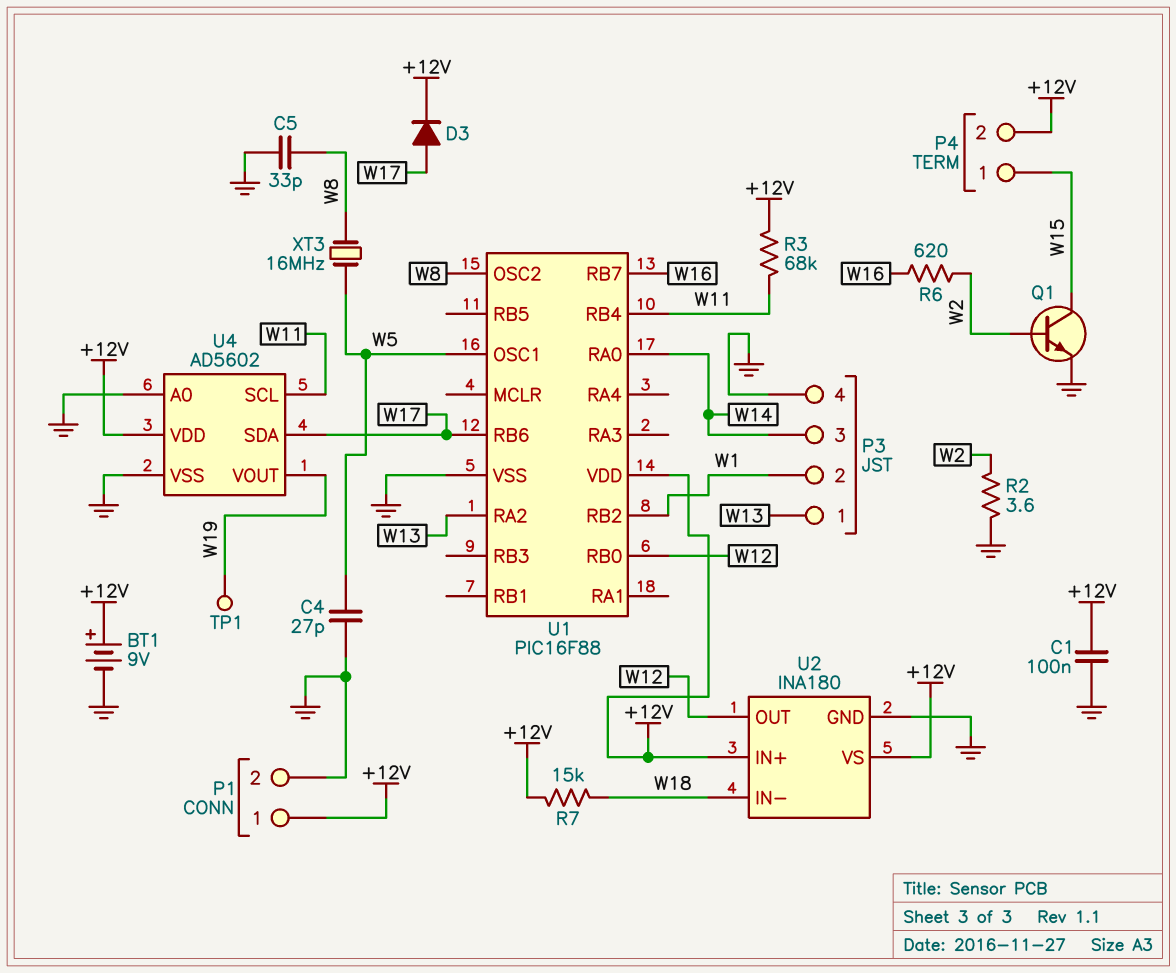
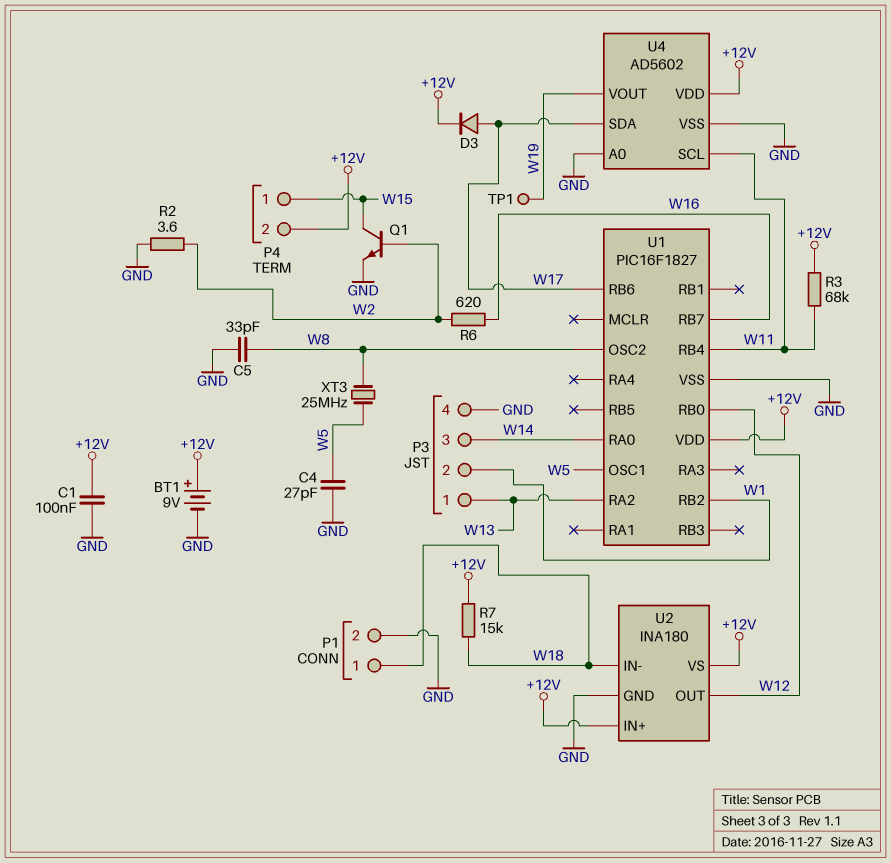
P1 pin 1: +12V -> W18
U1: PIC16F88 -> PIC16F1827
XT3: 16MHz (W5, W8) -> 25MHz (W5, W8)

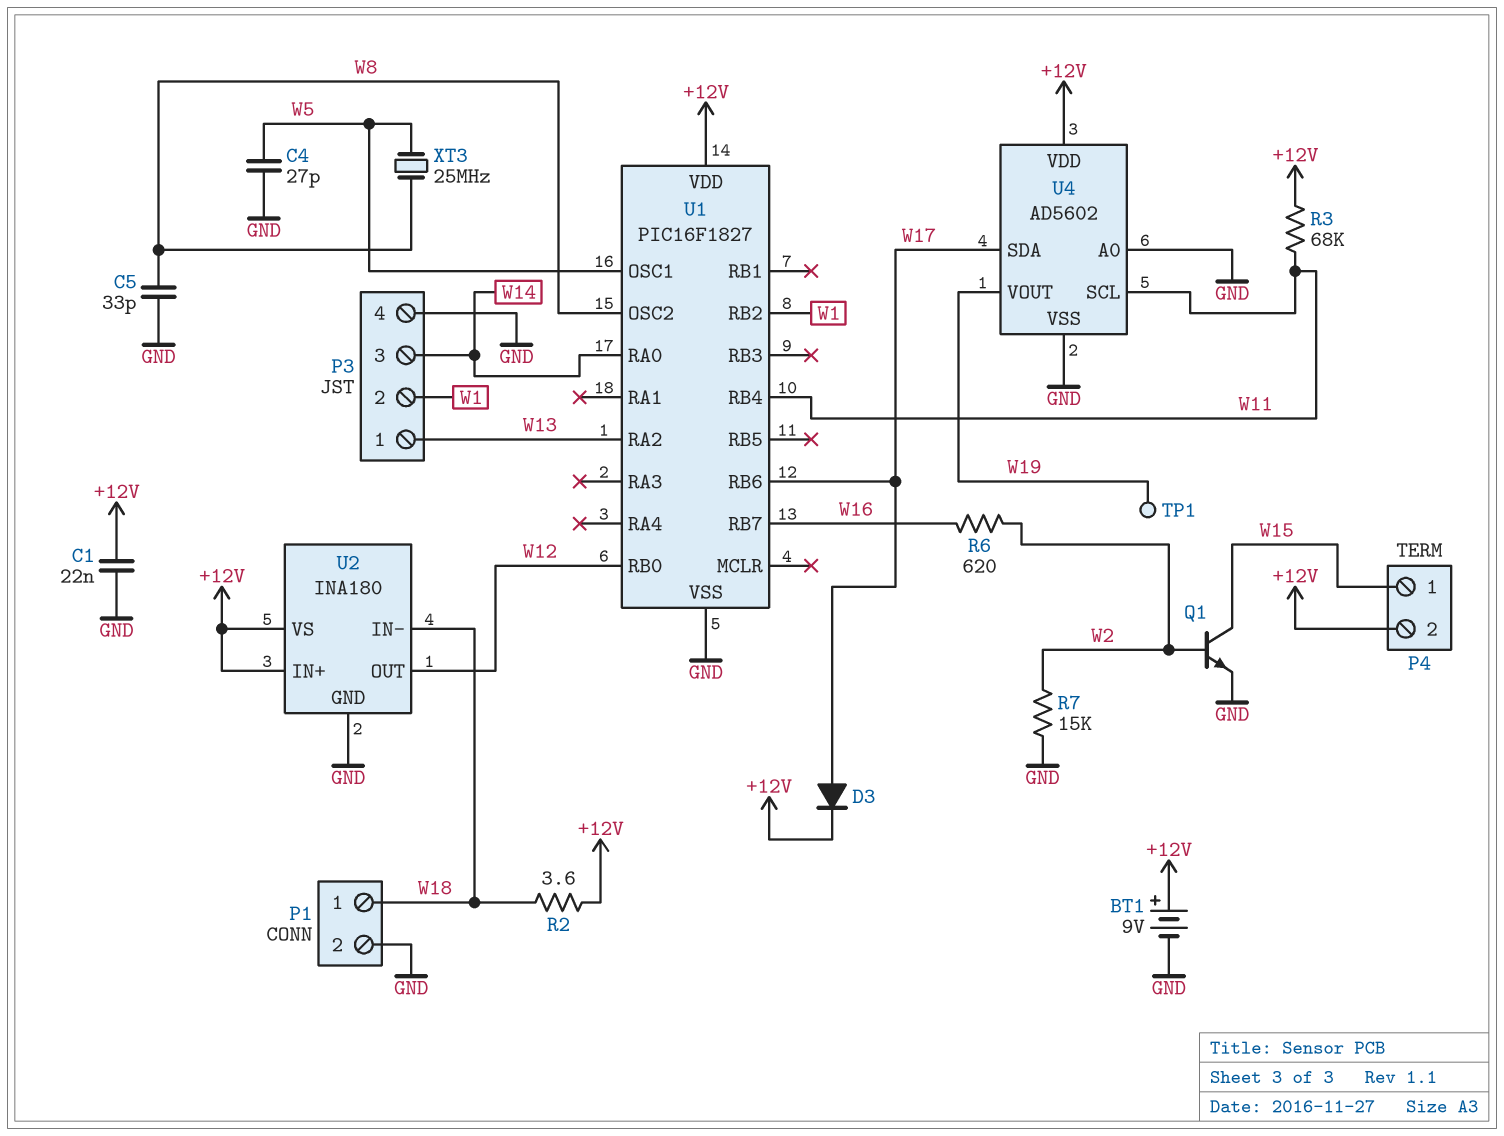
C1: 100nF (+12V, GND) -> 22nF (+12V, GND)
R2: 3.6 (GND, W2) -> 3.6 (+12V, W18)
R7: 15k (+12V, W18) -> 15k (GND, W2)

